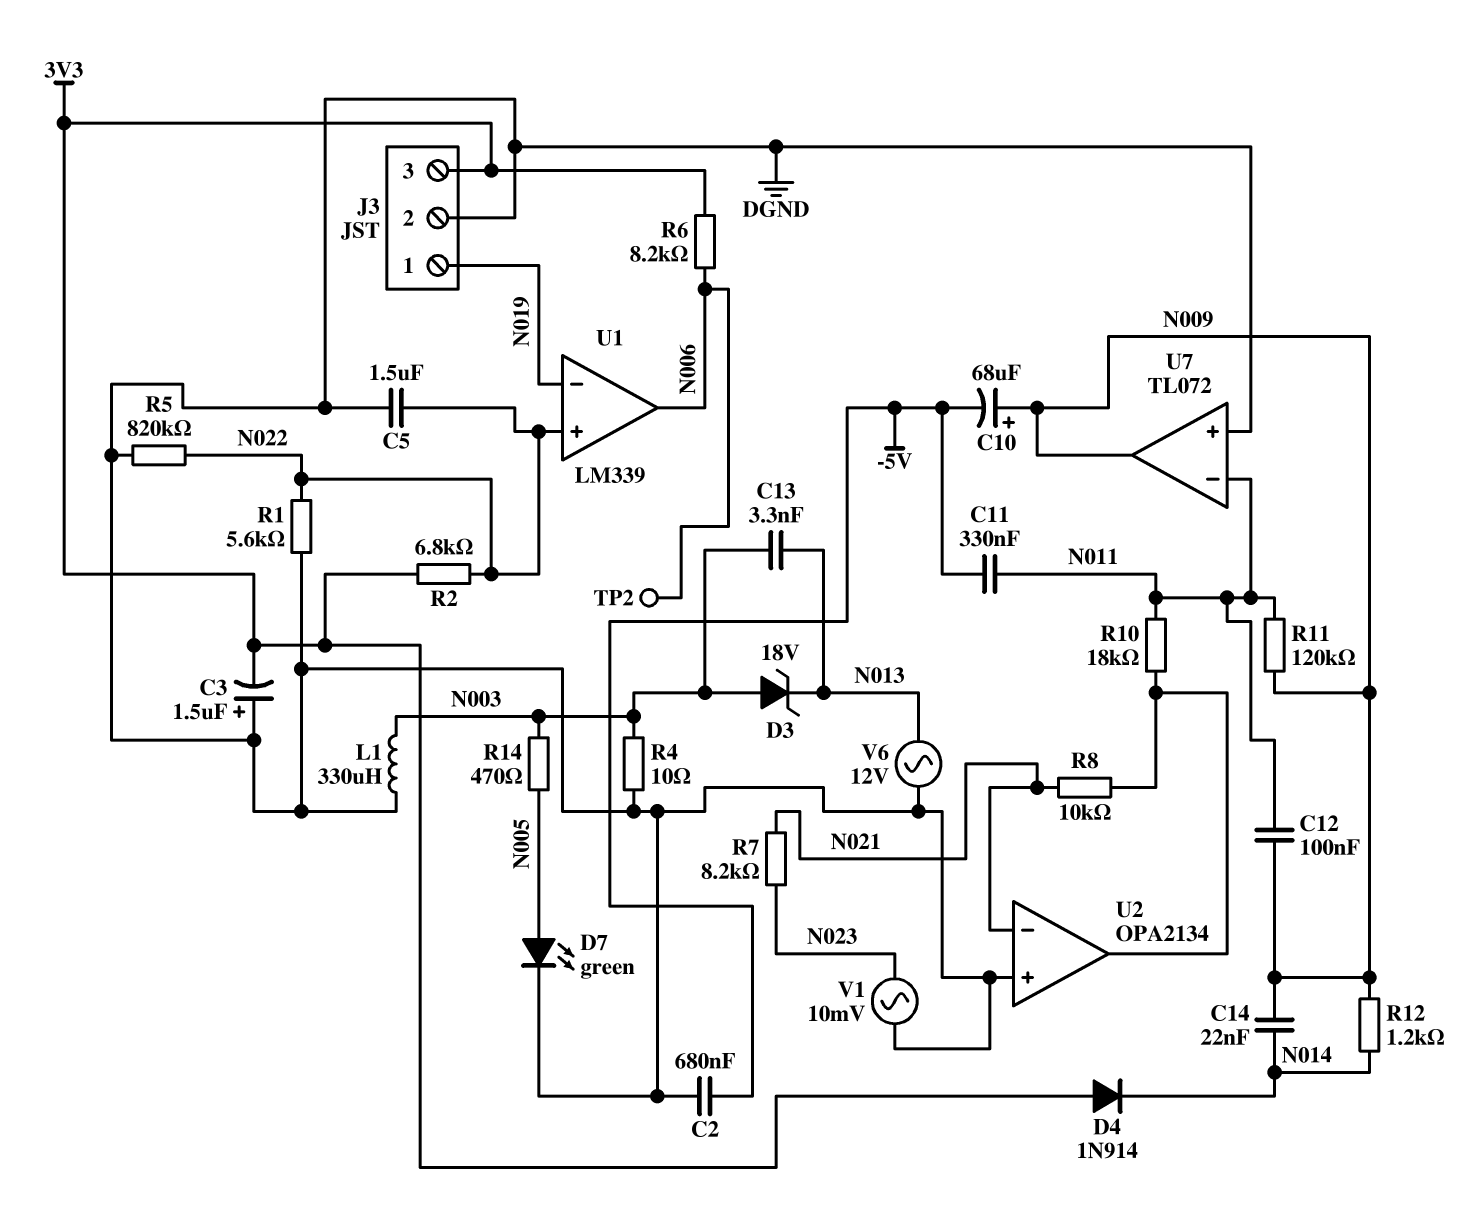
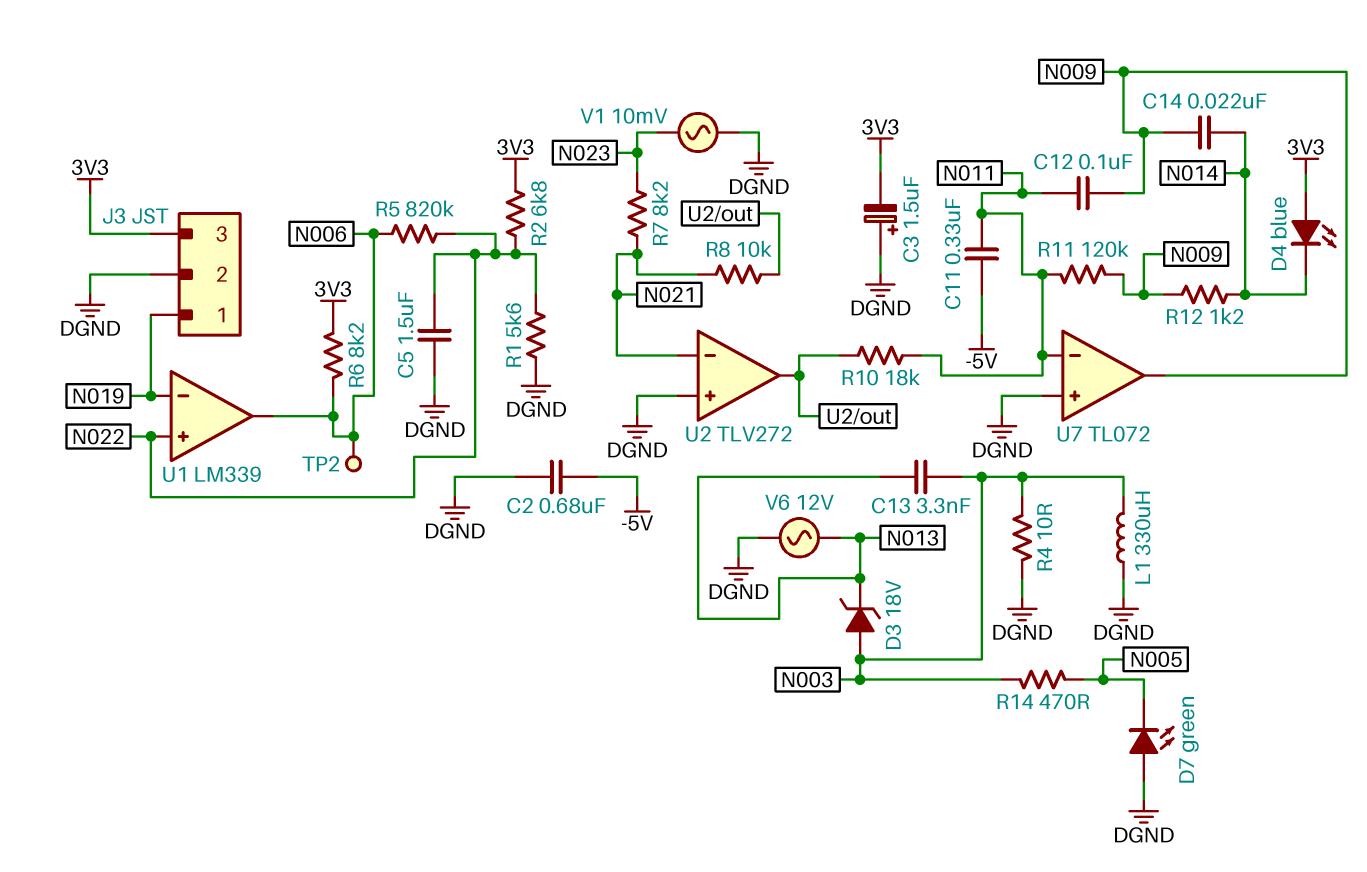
C10: 68uF (plus N009, minus -5V) -> none
D4: diode 1N914 (A 3V3, K N014) -> LED blue (A 3V3, K N014)
D7: LED green (A N005, K DGND) -> LED green (A DGND, K N005)
R5: 820k (DGND, N022) -> 820k (N006, N022)
U2: OPA2134 -> TLV272

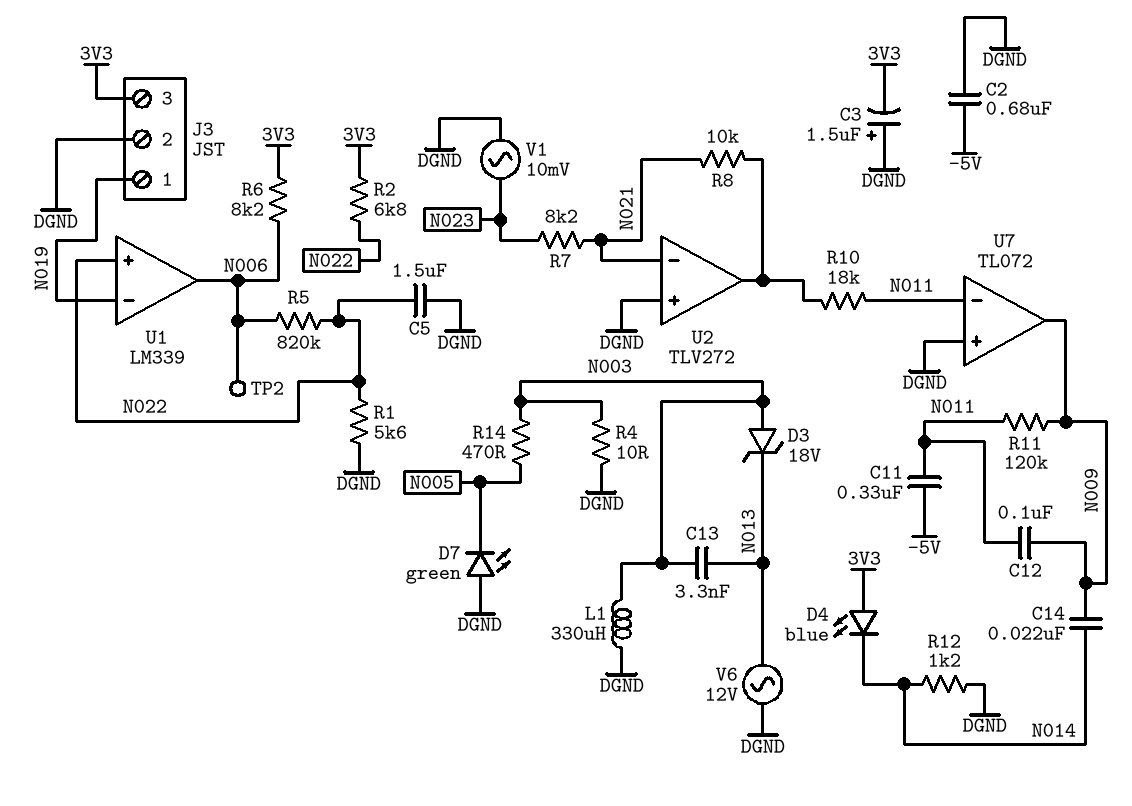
R12: 1.2k (N009, N014) -> 1.2k (DGND, N014)

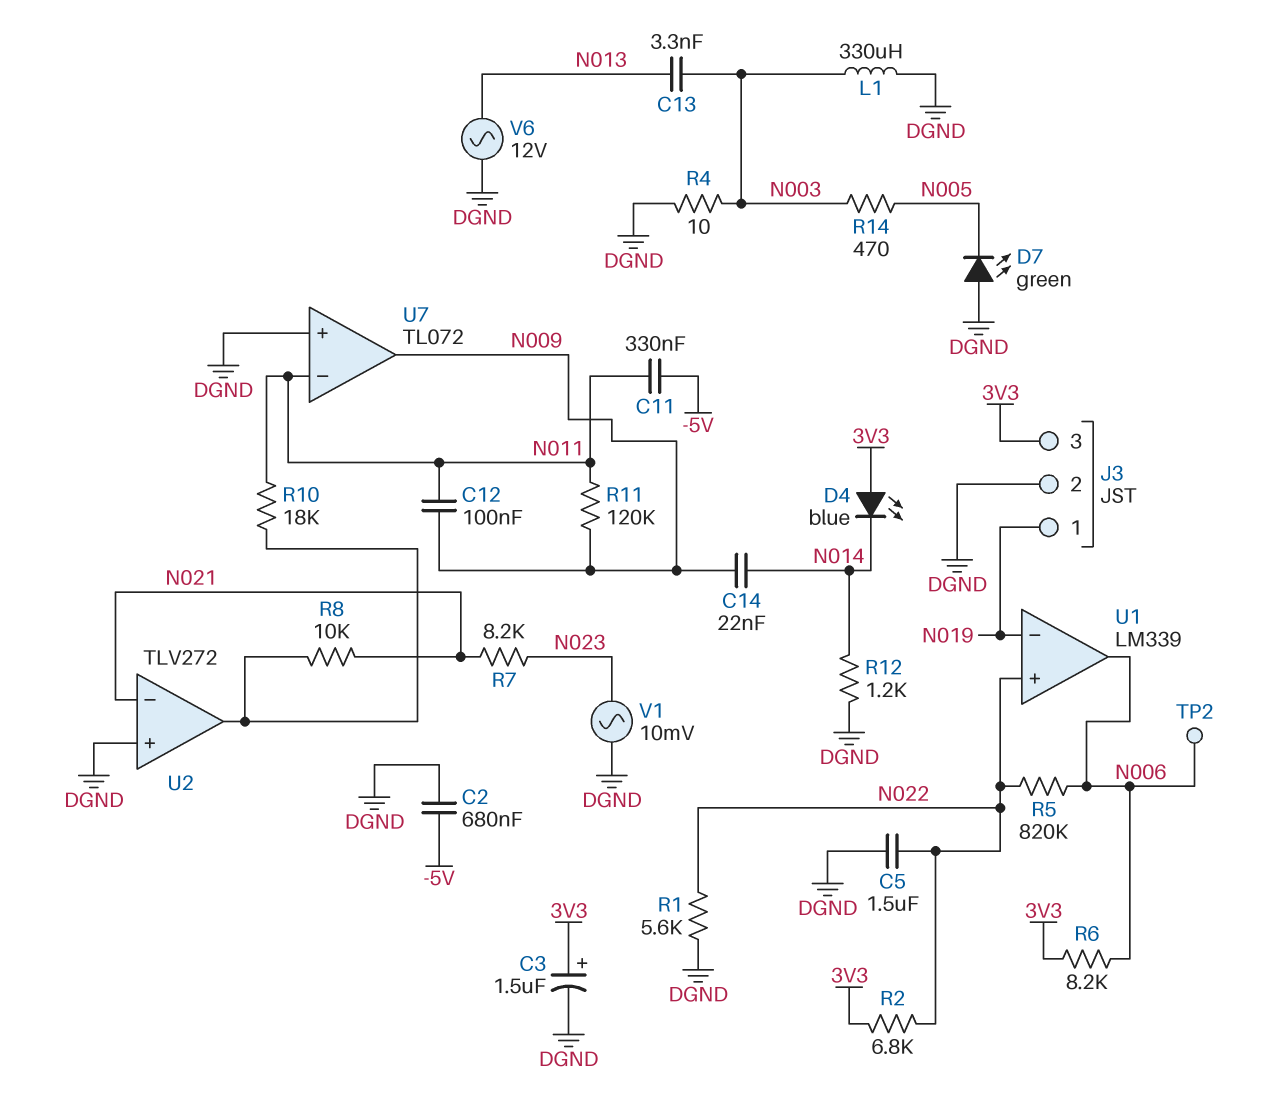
C3: 1.5uF (plus DGND, minus 3V3) -> 1.5uF (plus 3V3, minus DGND)
D3: zener 18V (A N003, K N013) -> none

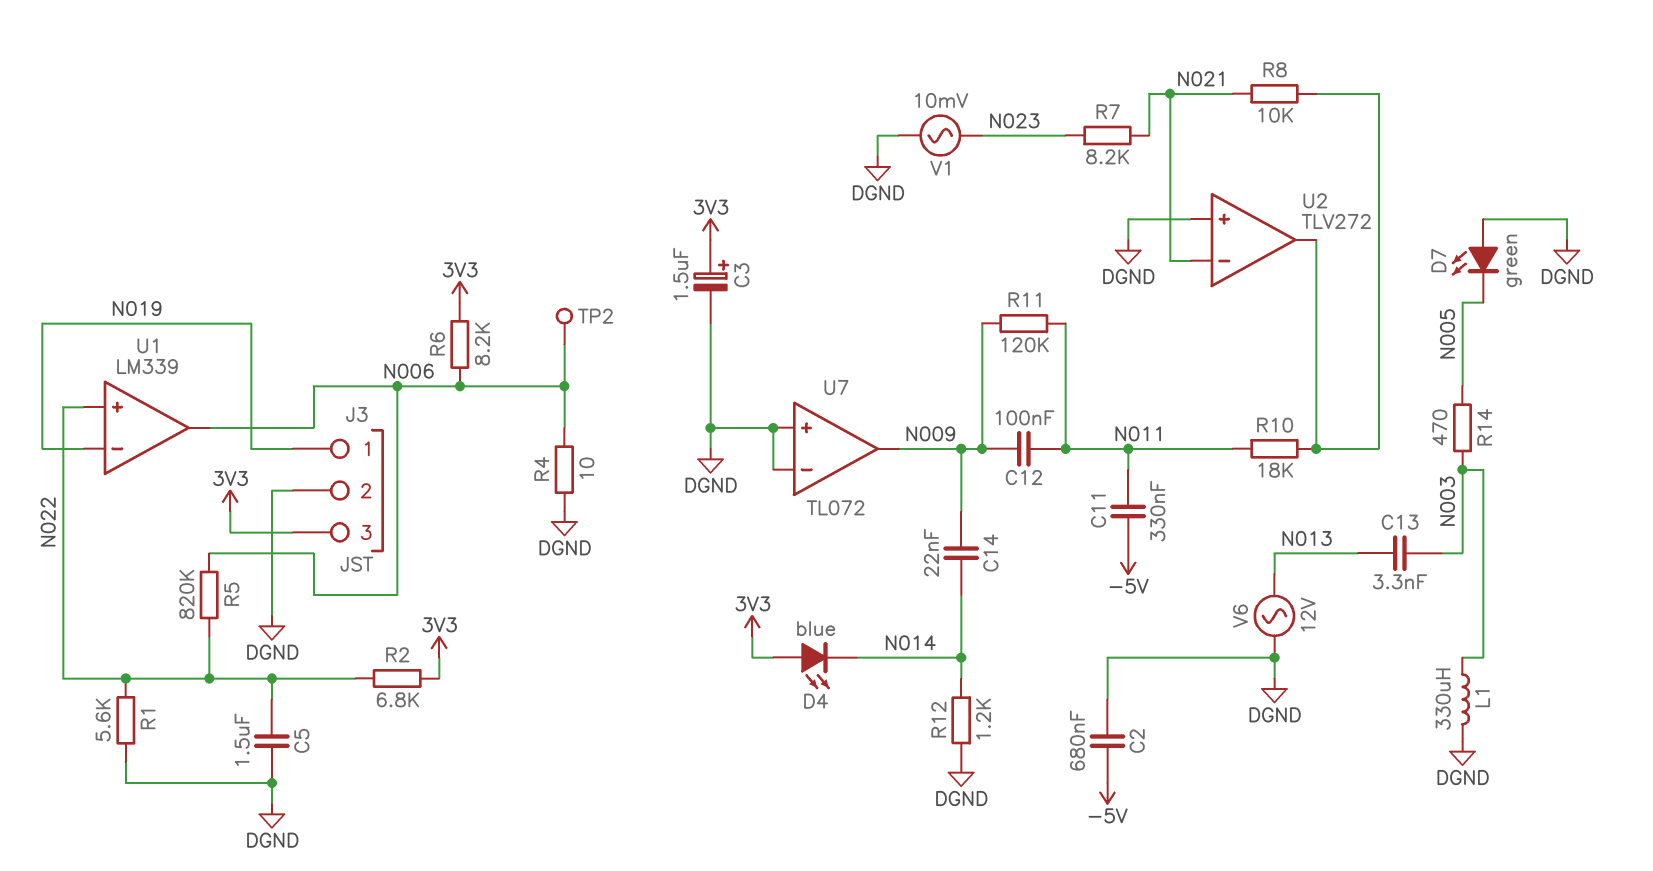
R4: 10 (DGND, N003) -> 10 (DGND, N006)
U7 pin in-: N011 -> DGND

